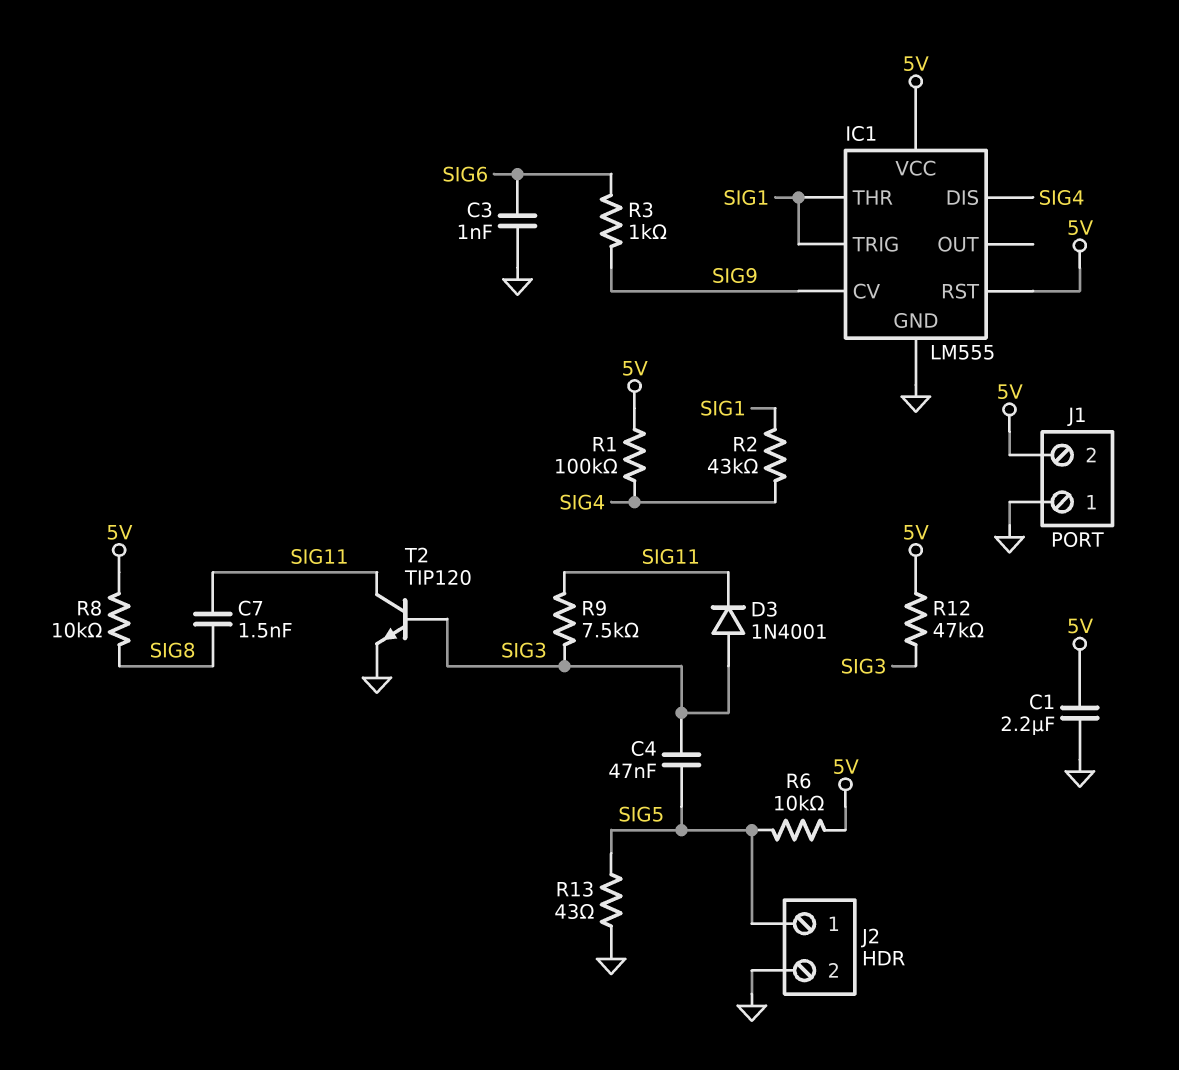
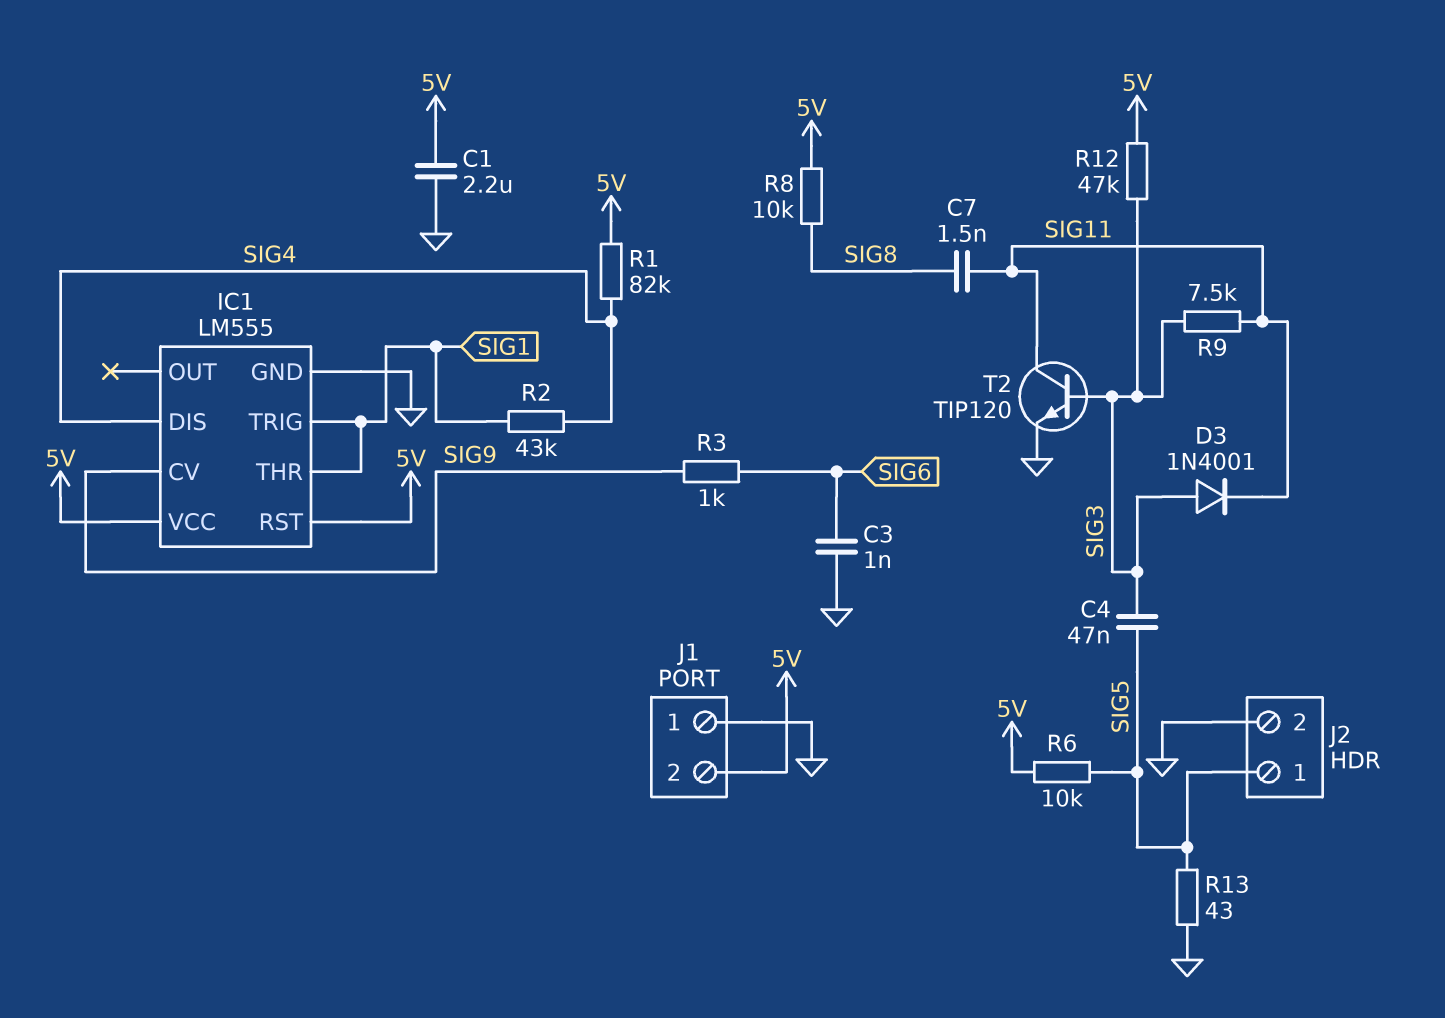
R1: 100k (5V, SIG4) -> 82k (5V, SIG4)

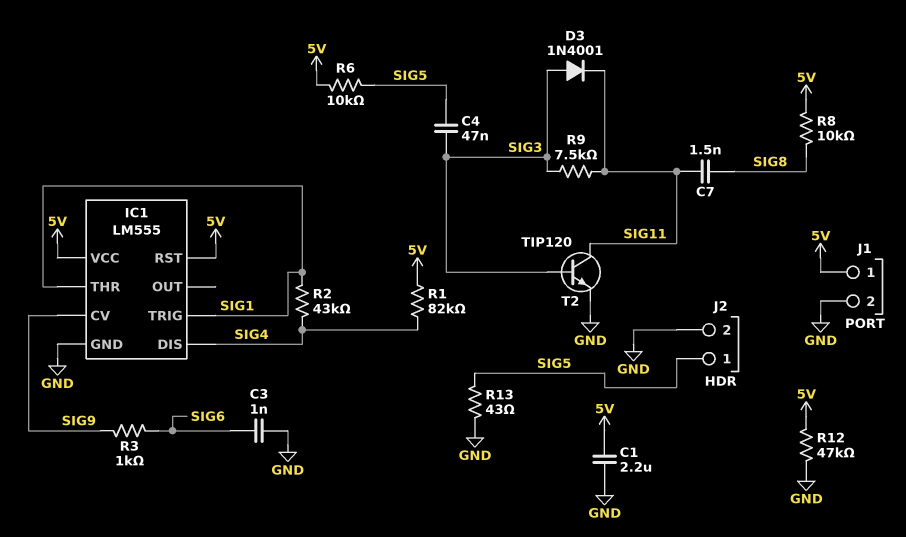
J1 pin 1: GND -> 5V
J1 pin 2: 5V -> GND
R12: 47k (5V, SIG3) -> 47k (5V, GND)

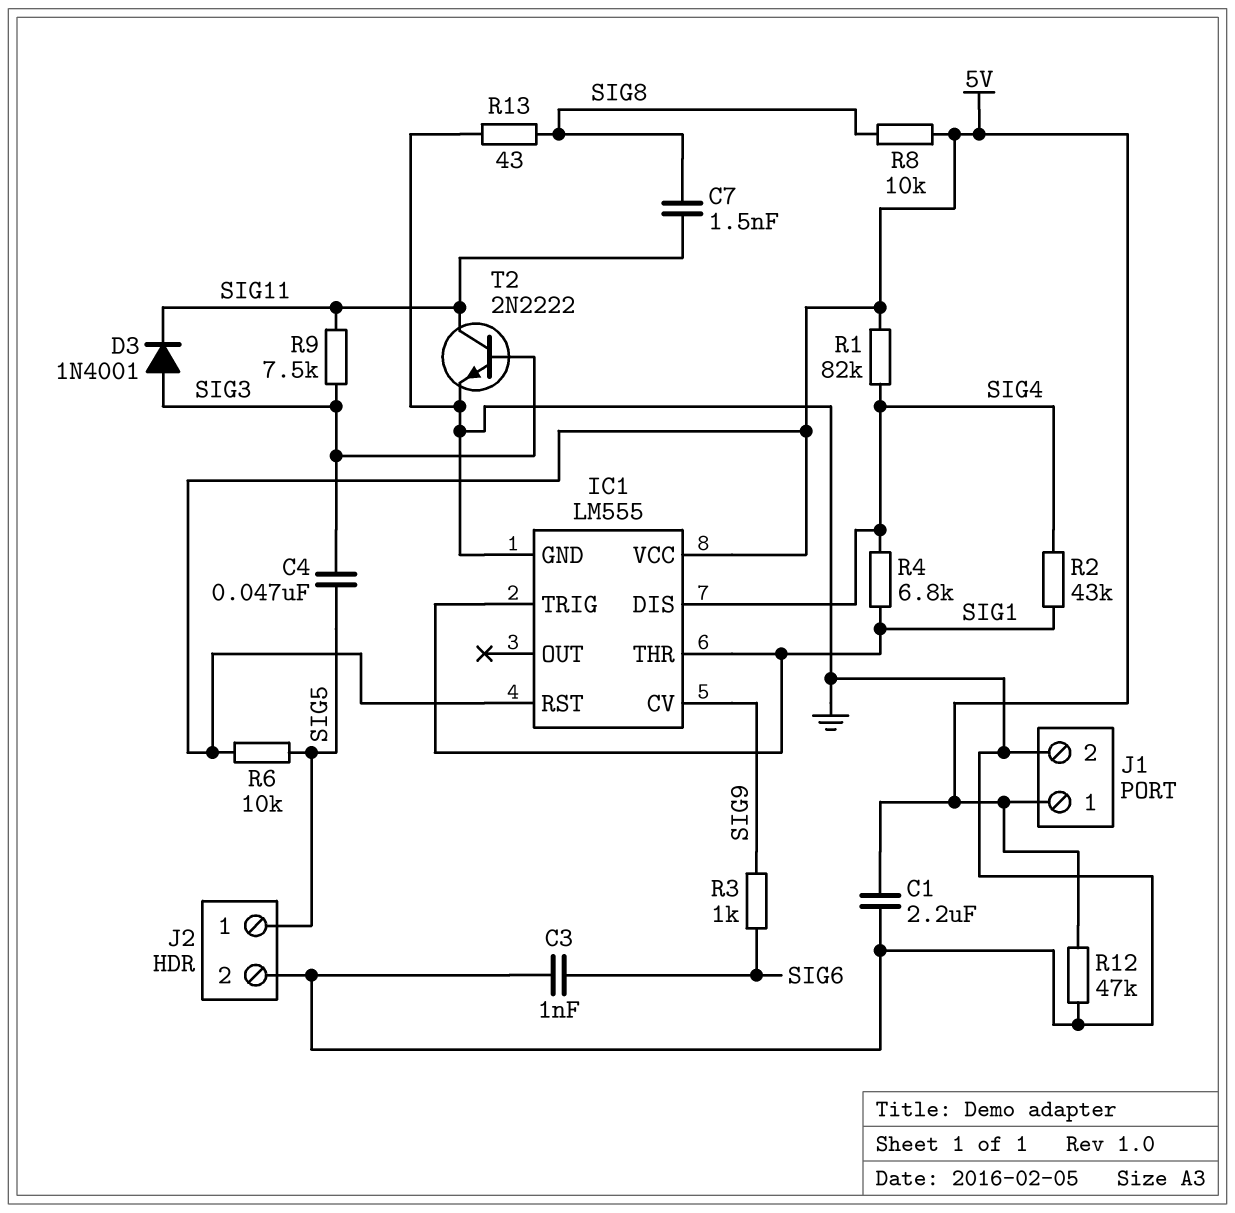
R4: none -> 6.8k (SIG1, SIG4)
R13: 43 (GND, SIG5) -> 43 (GND, SIG8)
T2: NPN TIP120 (B SIG3, C SIG11, E GND) -> NPN 2N2222 (B SIG3, C SIG11, E GND)

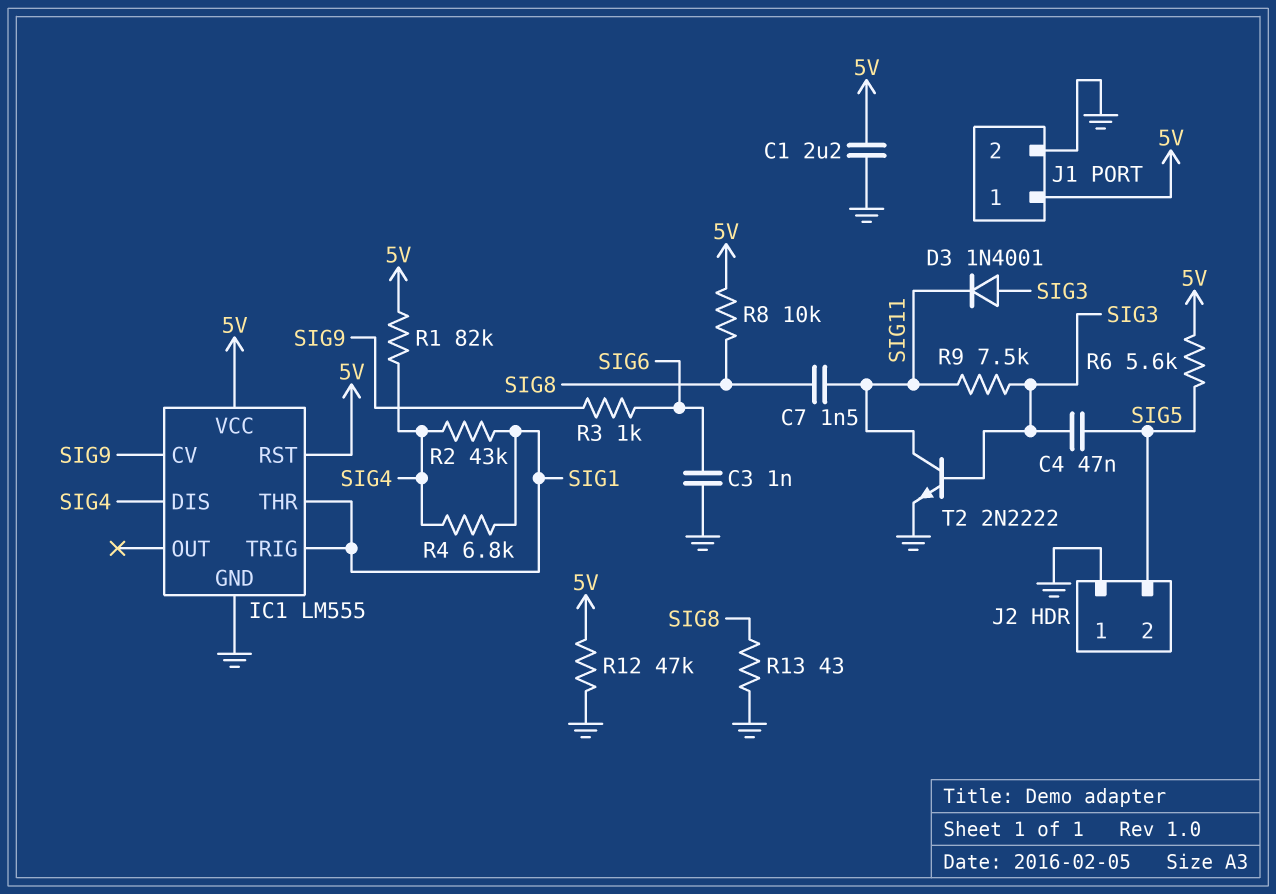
J2 pin 1: SIG5 -> GND
J2 pin 2: GND -> SIG5
R6: 10k (5V, SIG5) -> 5.6k (5V, SIG5)

